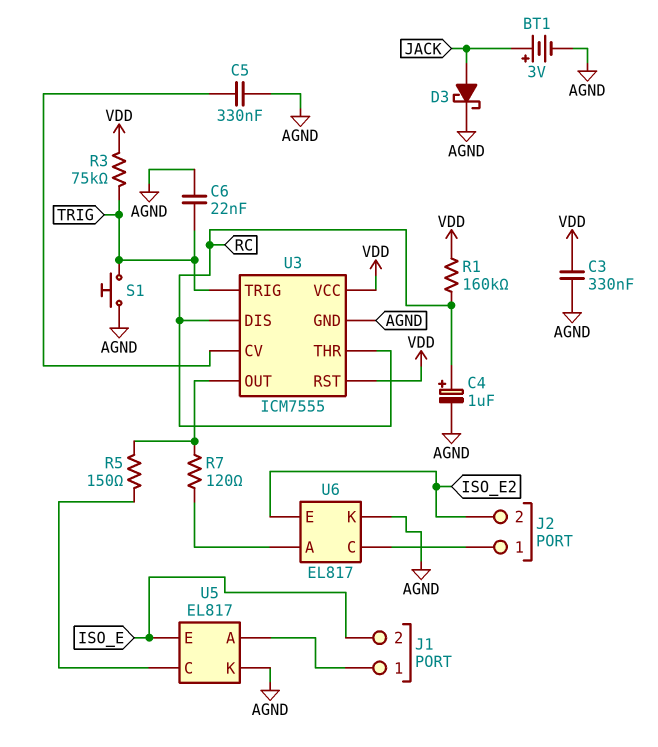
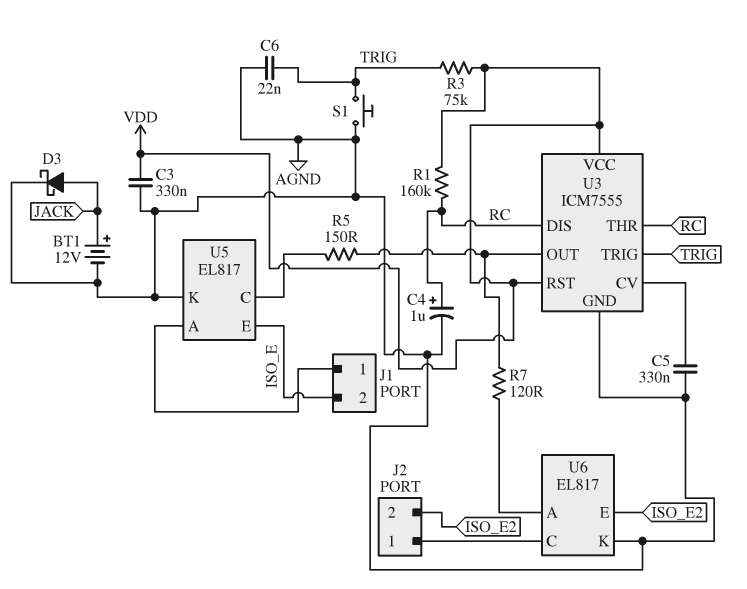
BT1: 3V (plus JACK, minus AGND) -> 12V (plus JACK, minus AGND)

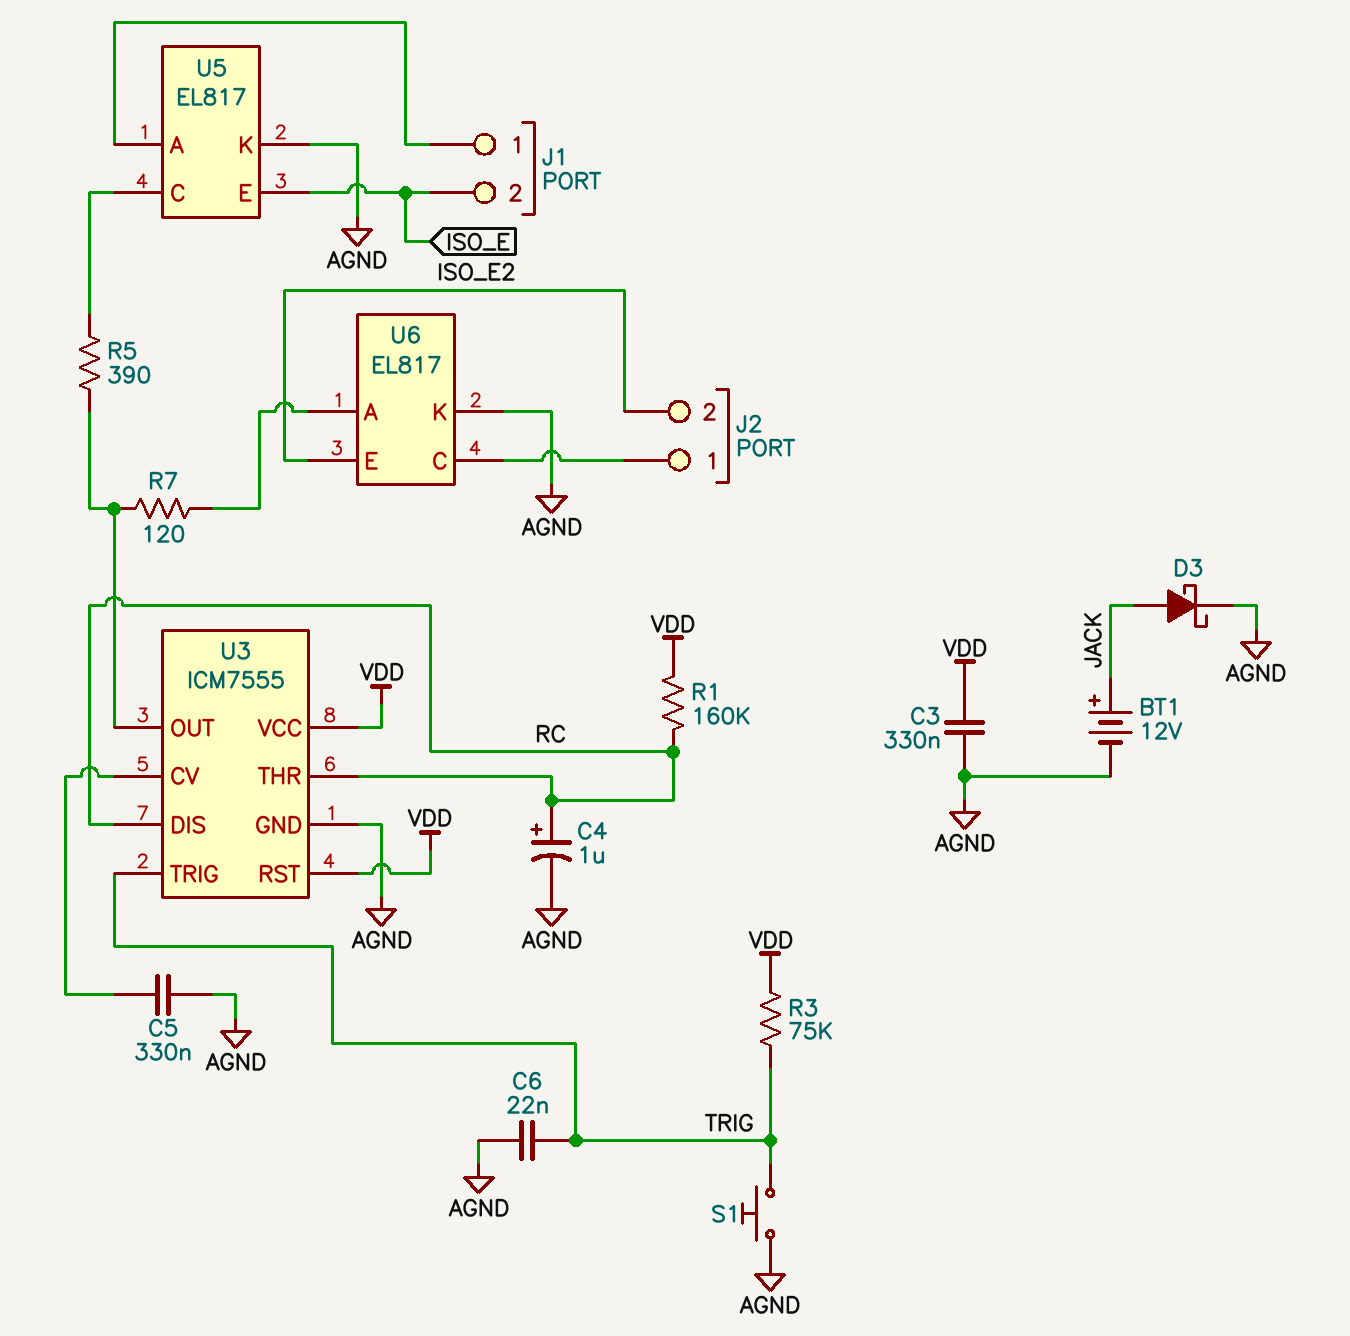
R5: 150 (U3/OUT, U5/C) -> 390 (U3/OUT, U5/C)

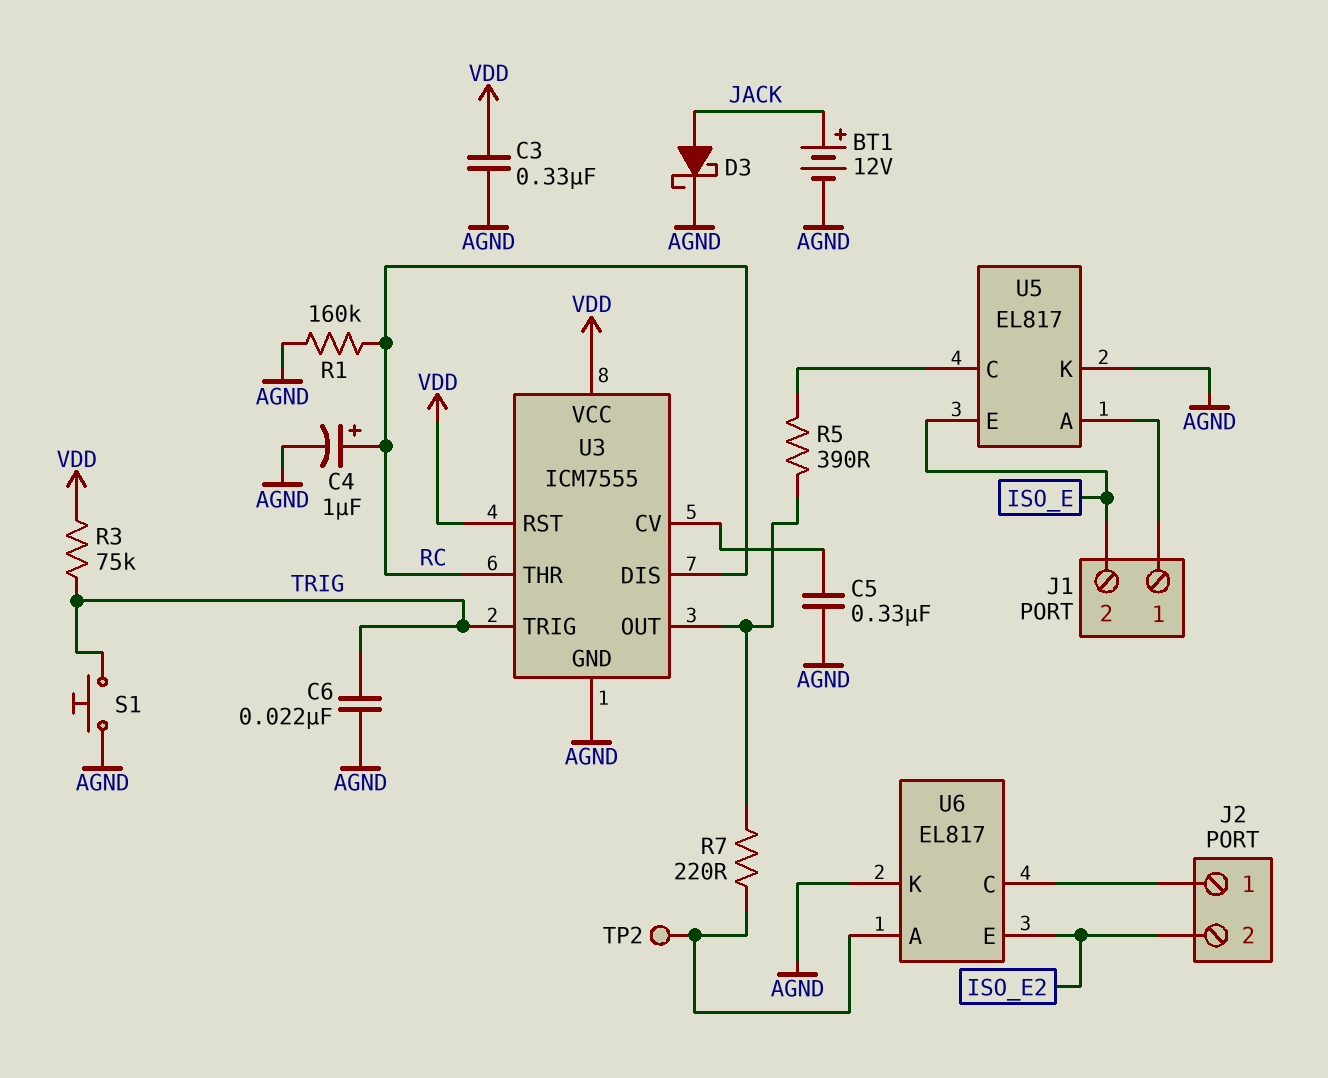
R1: 160k (RC, VDD) -> 160k (AGND, RC)
R7: 120 (U3/OUT, U6/A) -> 220 (U3/OUT, U6/A)
TP2: none -> test point (U6/A)

